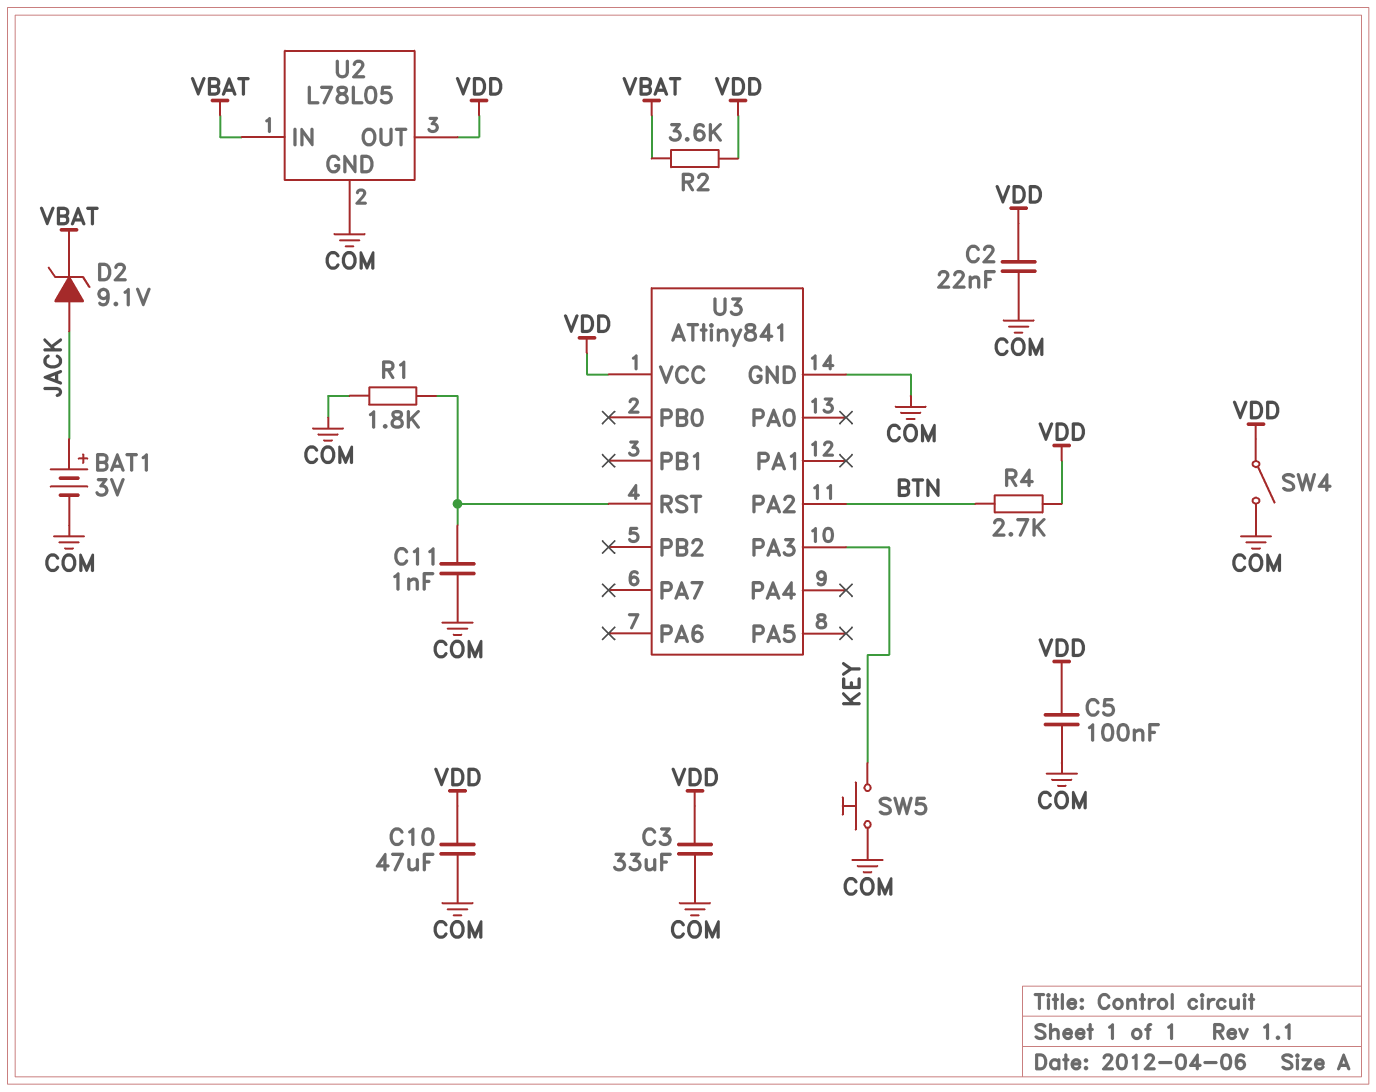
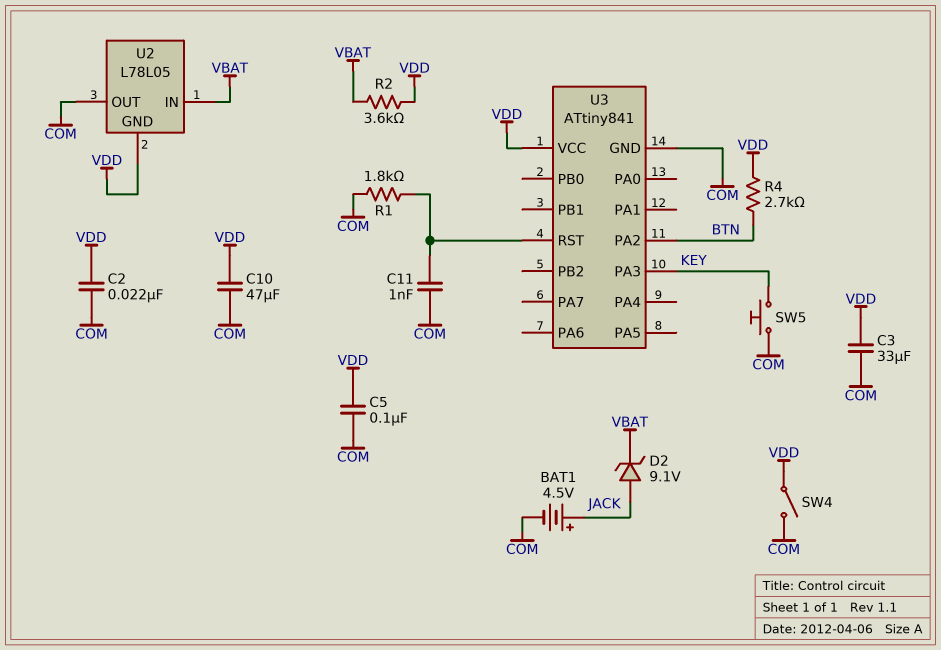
BAT1: 3V (plus JACK, minus COM) -> 4.5V (plus JACK, minus COM)
U2 pin GND: COM -> VDD
U2 pin OUT: VDD -> COM

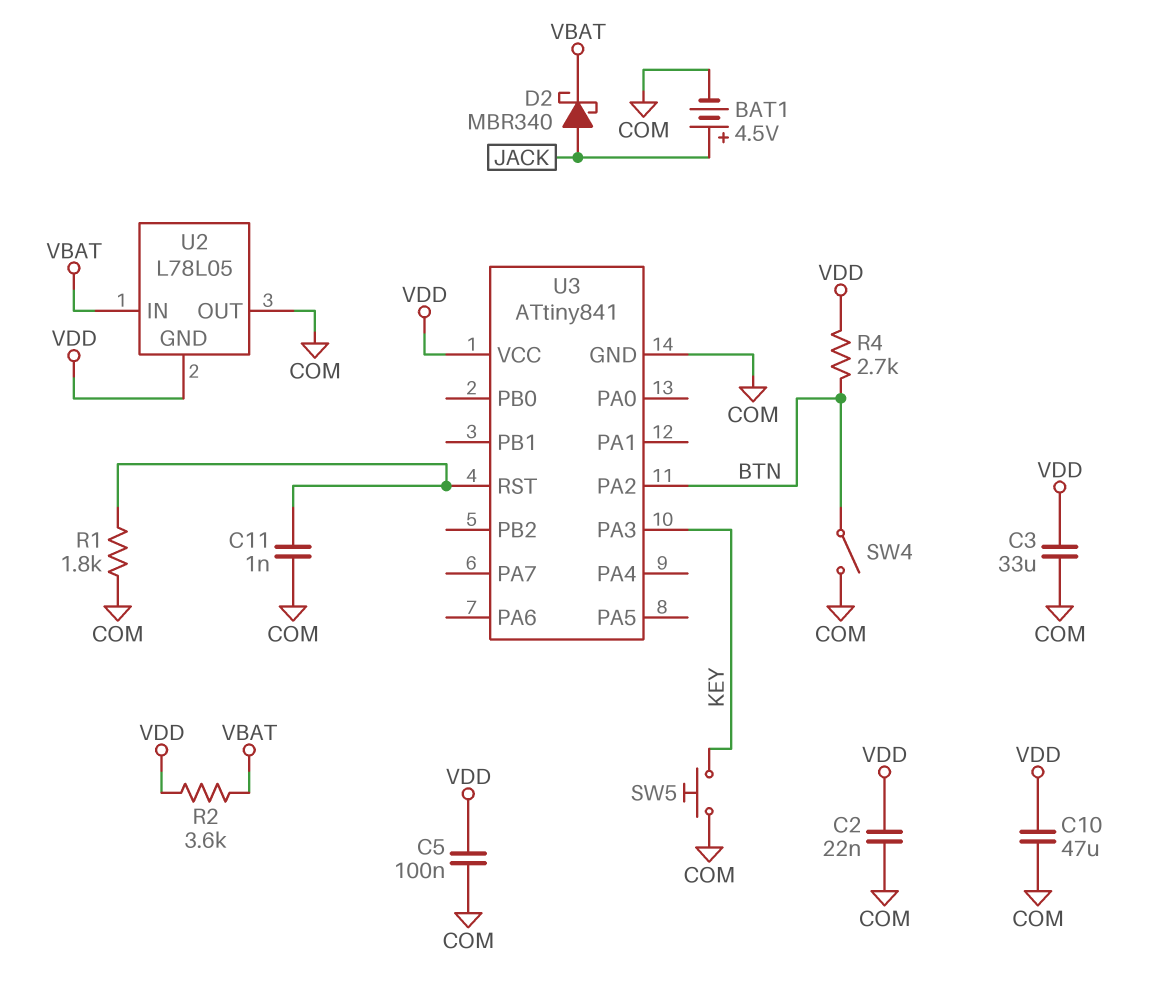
D2: zener 9.1V (A JACK, K VBAT) -> schottky MBR340 (A JACK, K VBAT)
SW4: switch (COM, VDD) -> switch (BTN, COM)

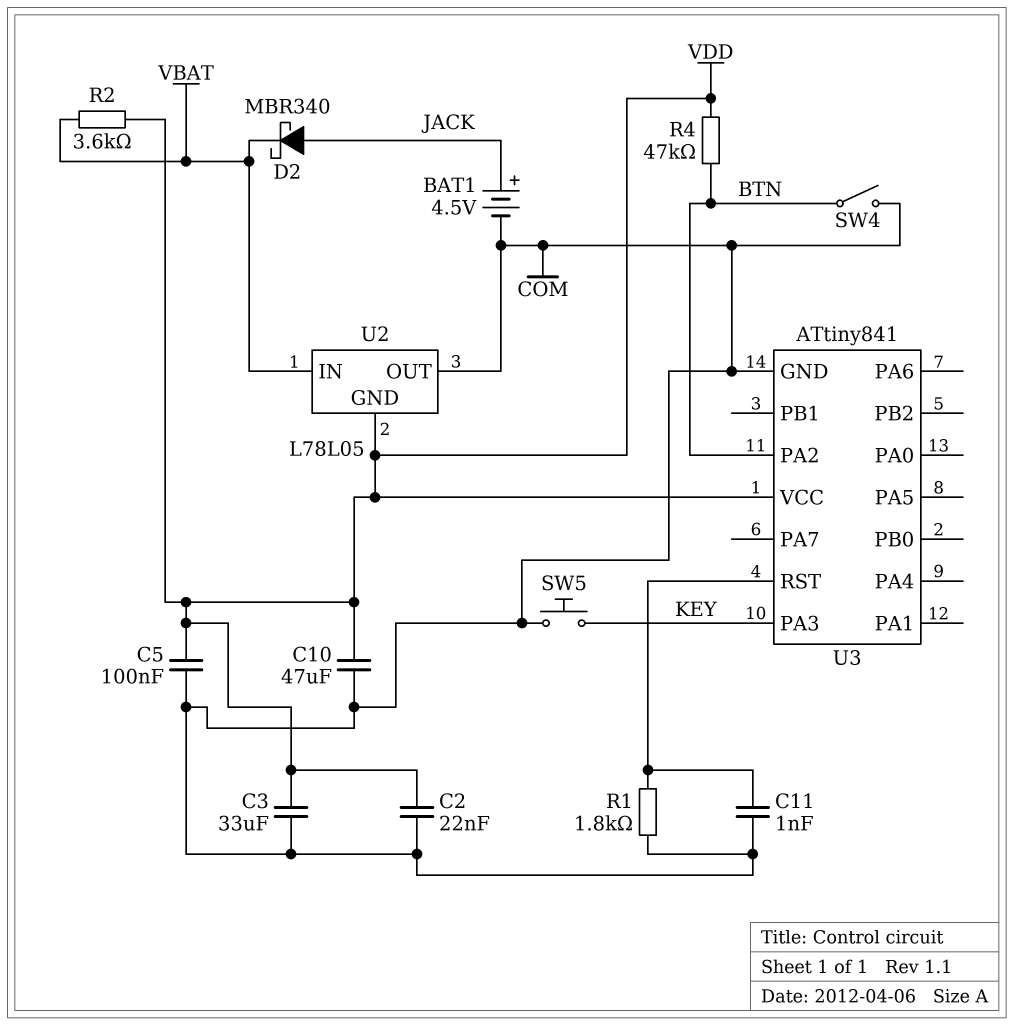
R4: 2.7k (BTN, VDD) -> 47k (BTN, VDD)

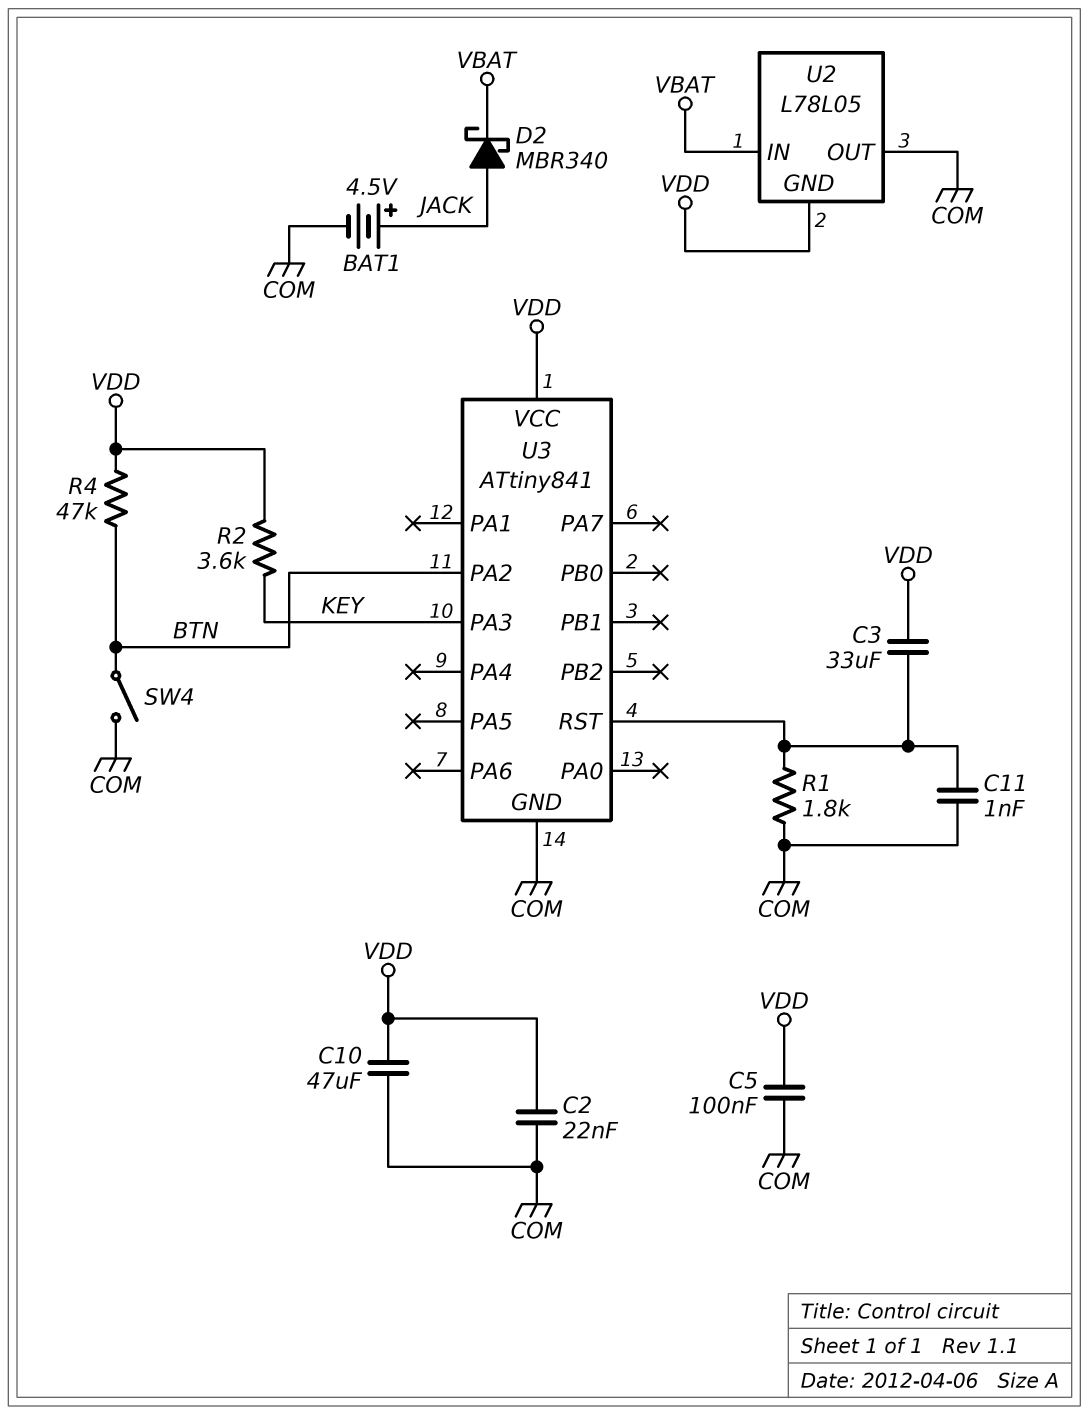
C3: 33uF (COM, VDD) -> 33uF (U3/RST, VDD)
R2: 3.6k (VBAT, VDD) -> 3.6k (KEY, VDD)
SW5: button (COM, KEY) -> none

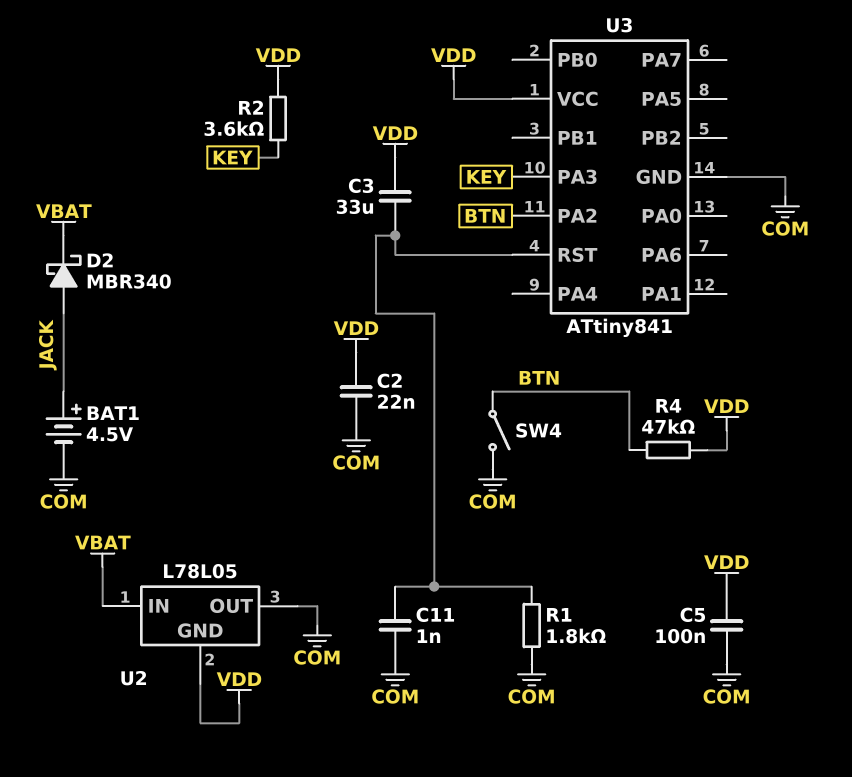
C10: 47uF (COM, VDD) -> none

